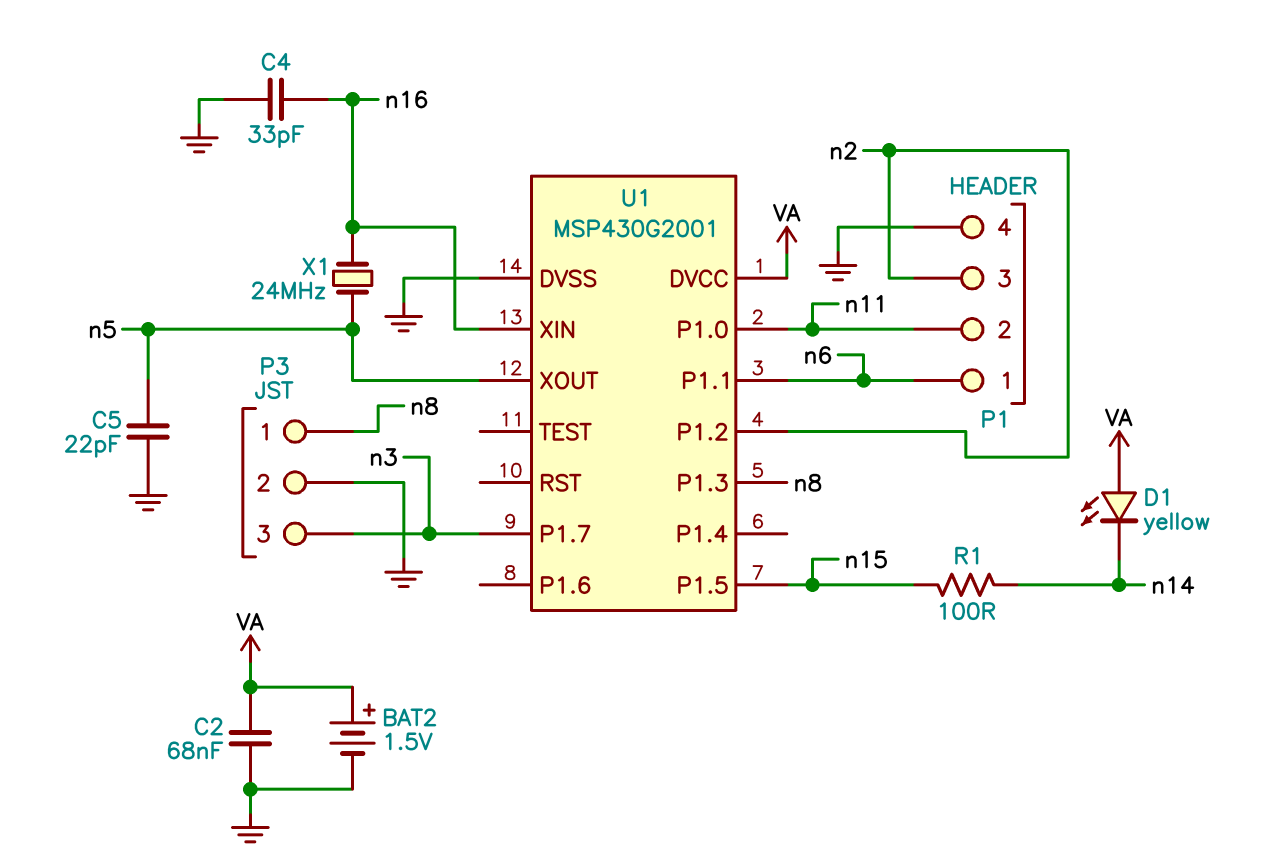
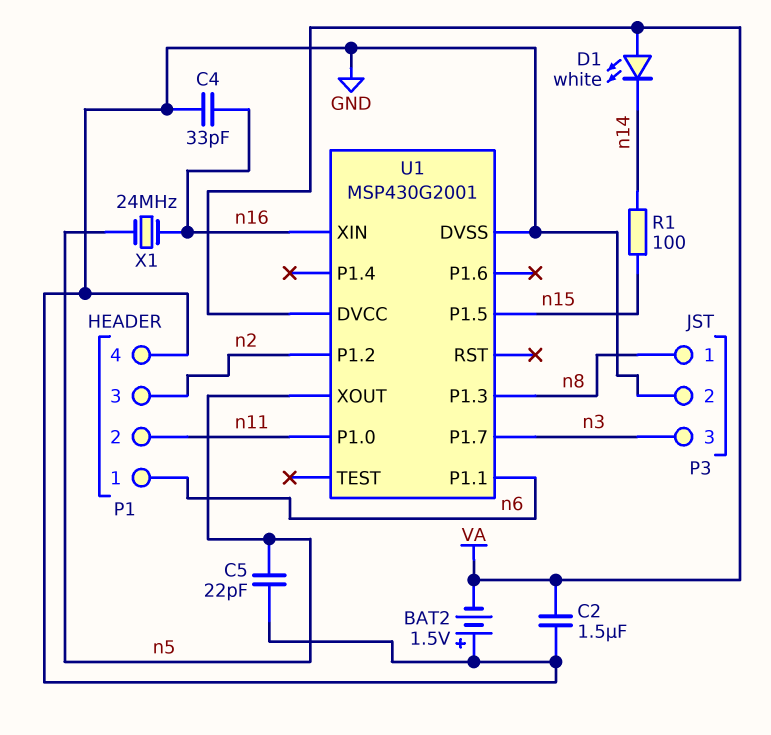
BAT2: 1.5V (plus VA, minus GND) -> 1.5V (plus GND, minus VA)
C2: 68nF (GND, VA) -> 1.5uF (GND, VA)
D1: LED yellow (A VA, K n14) -> LED white (A VA, K n14)

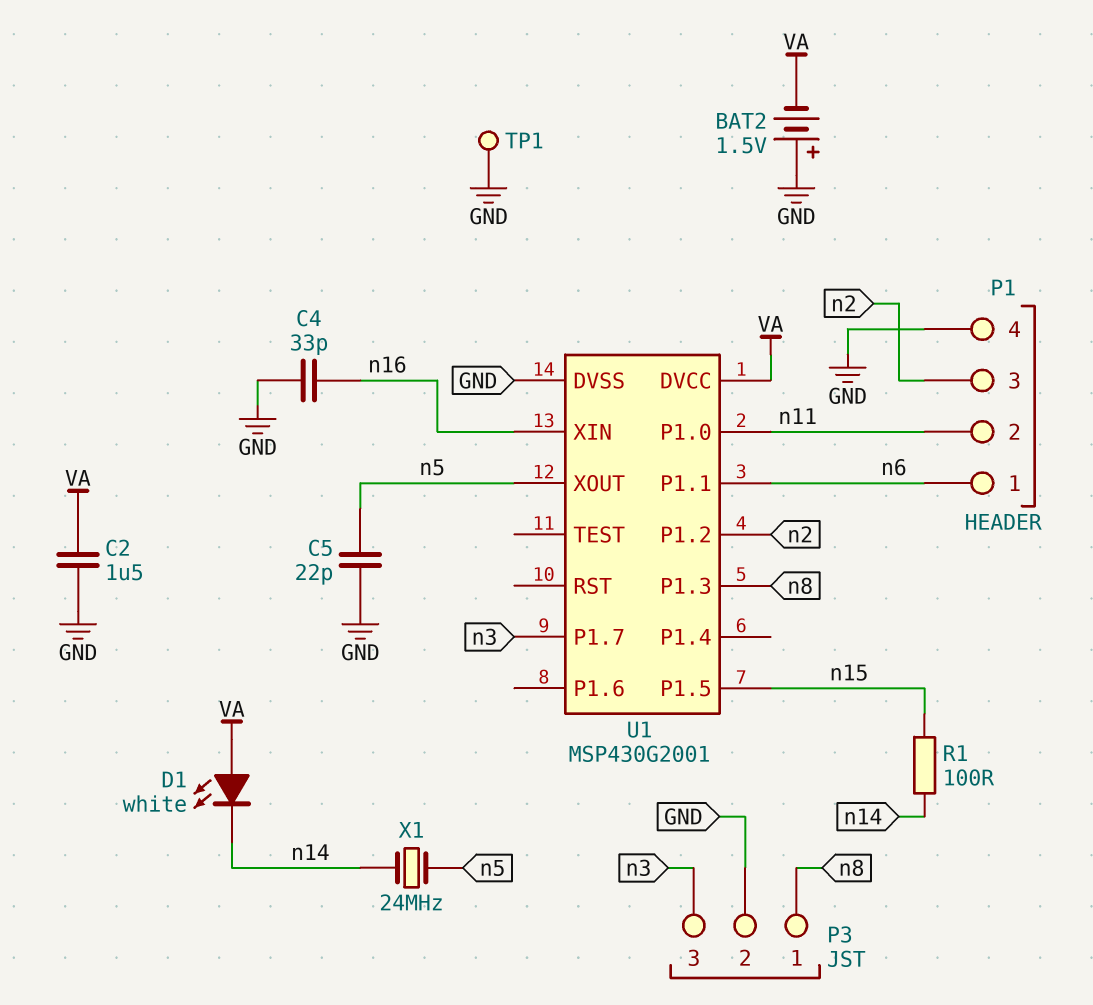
TP1: none -> test point (GND)
X1: 24MHz (n5, n16) -> 24MHz (n5, n14)

